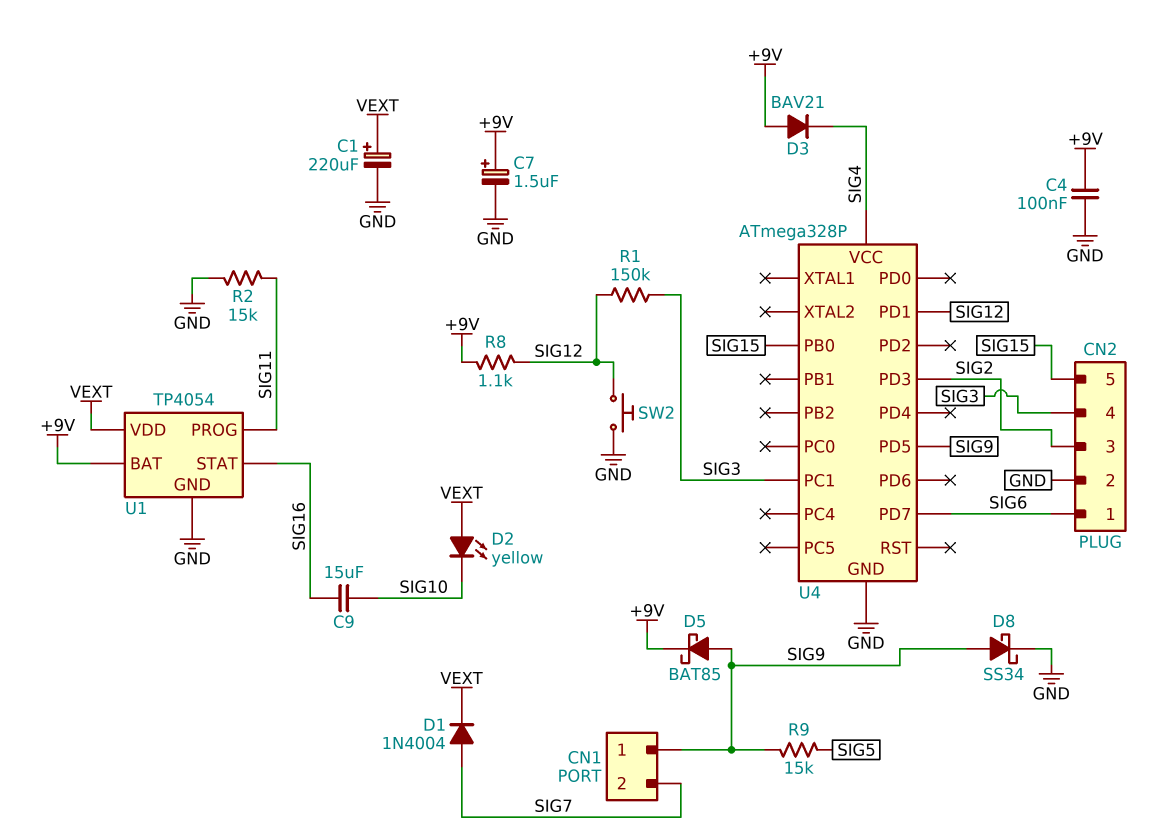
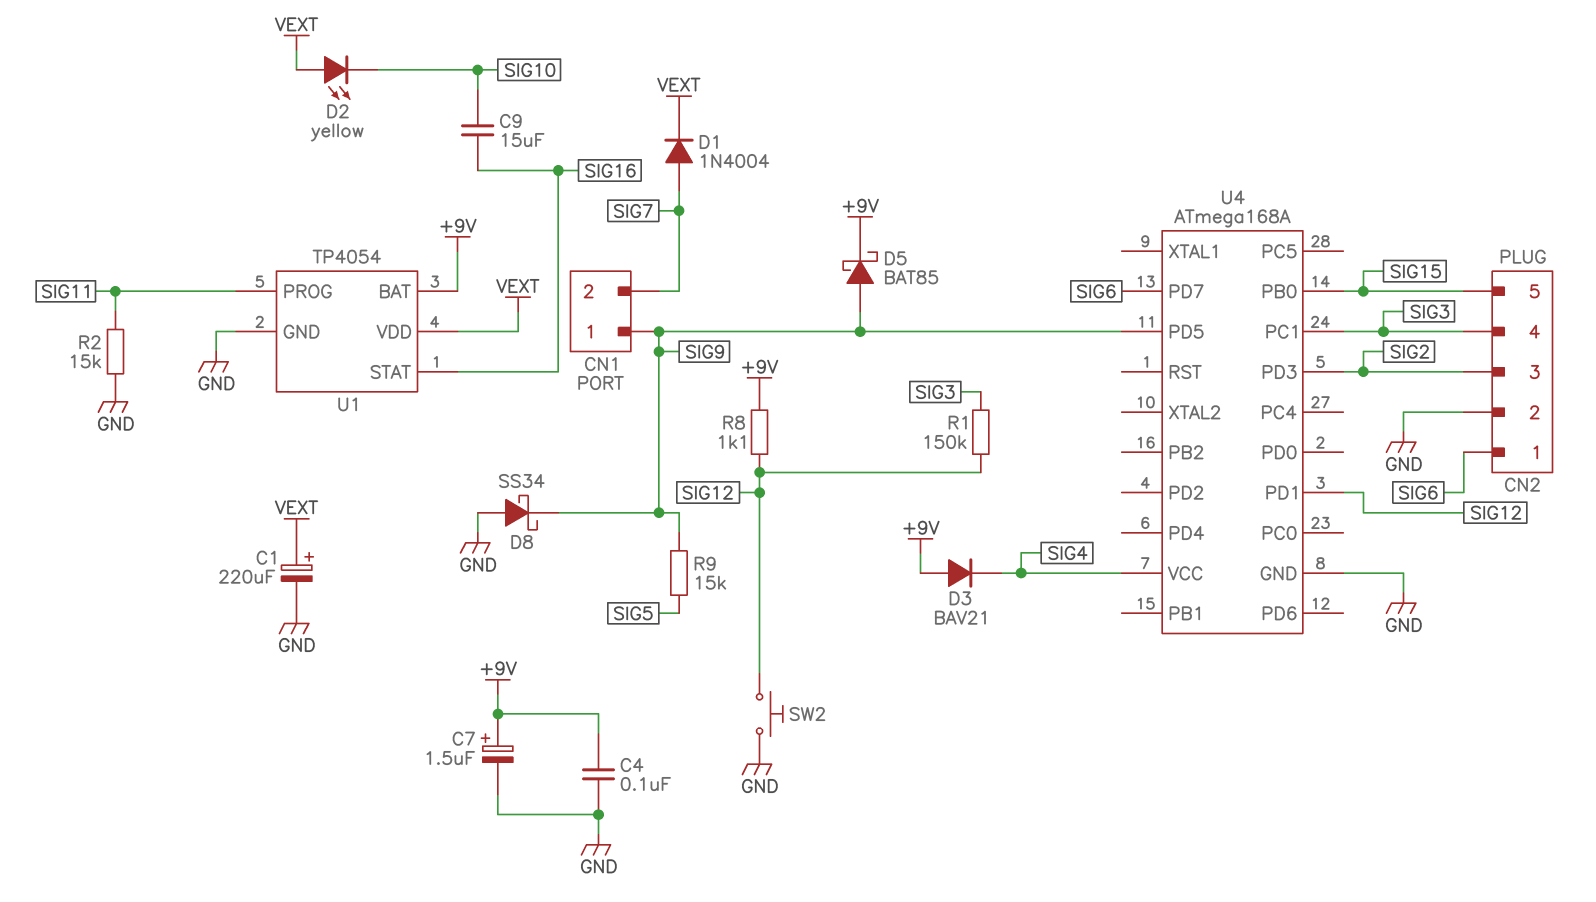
D8: schottky SS34 (A SIG9, K GND) -> schottky SS34 (A GND, K SIG9)
U4: ATmega328P -> ATmega168A

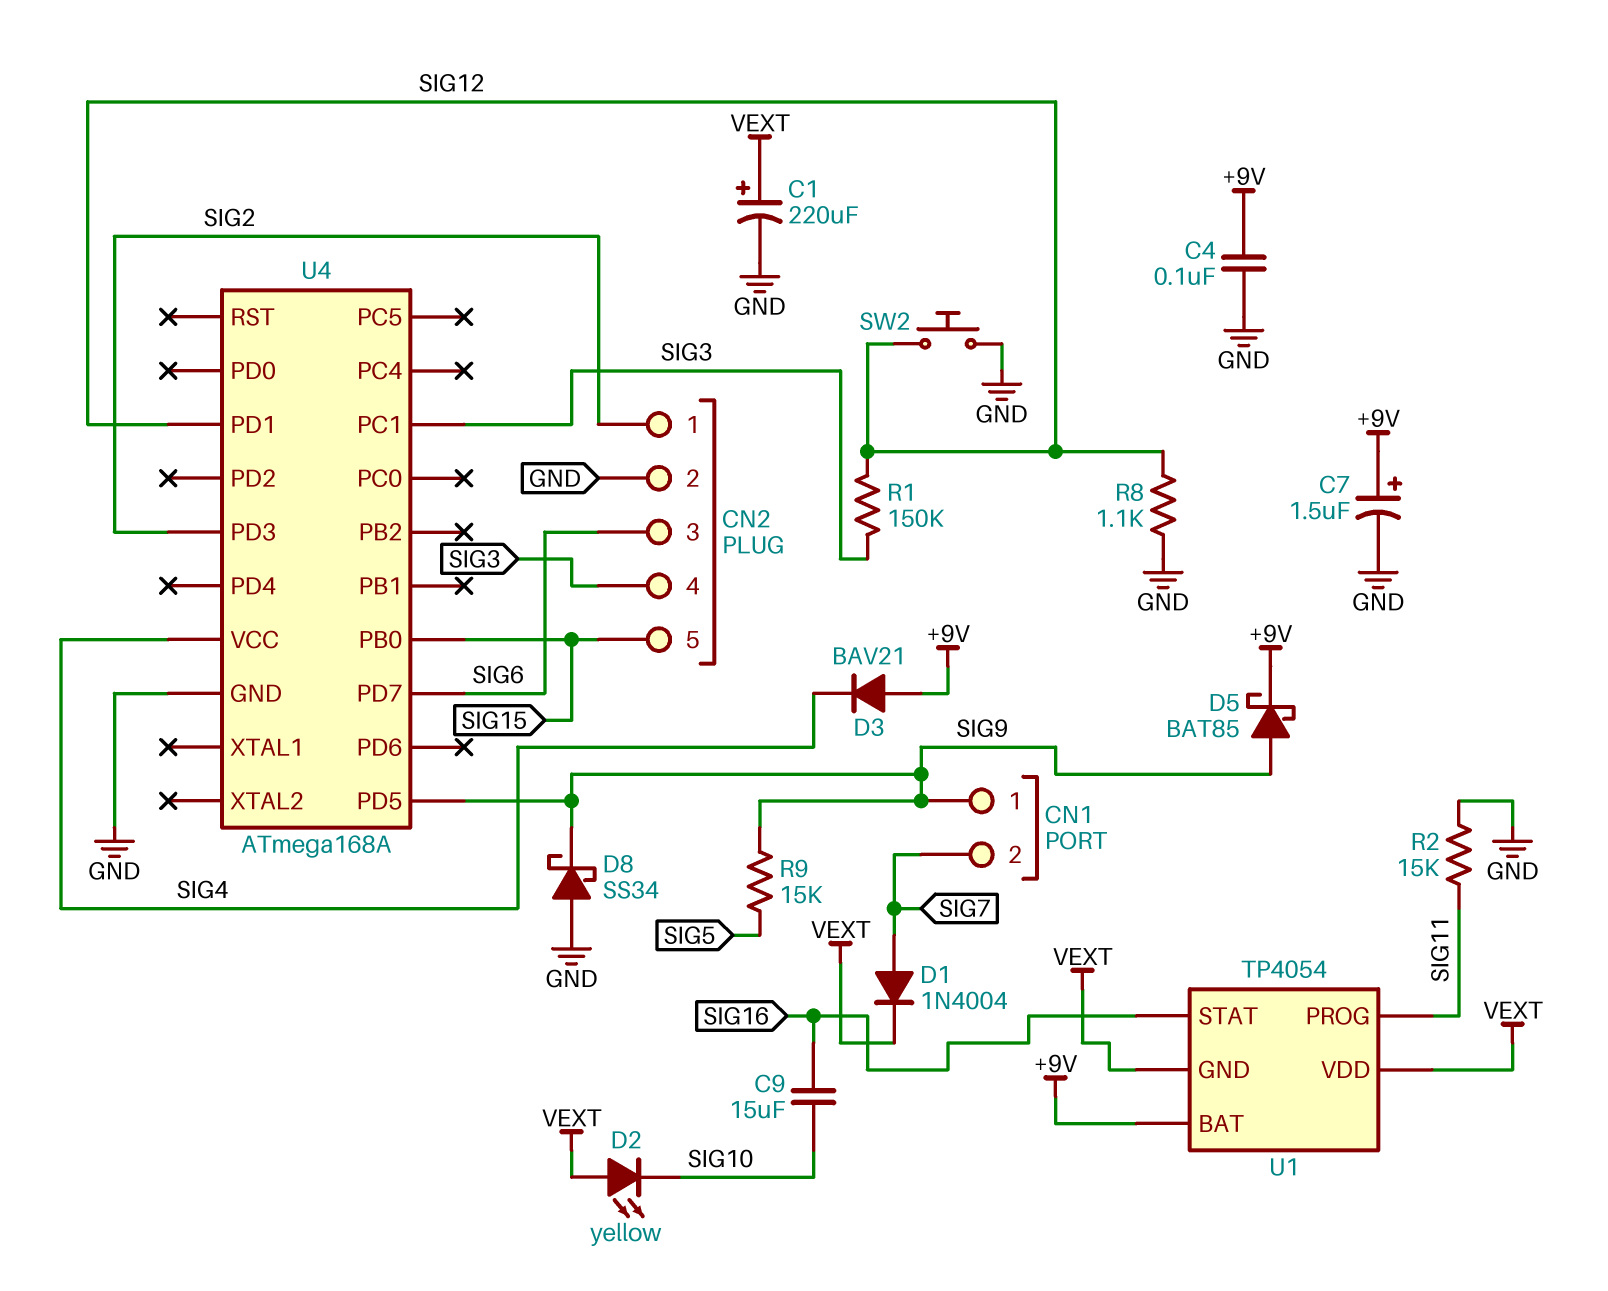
CN2 pin 1: SIG6 -> SIG2
CN2 pin 3: SIG2 -> SIG6
R8: 1.1k (+9V, SIG12) -> 1.1k (GND, SIG12)
U1 pin GND: GND -> VEXT

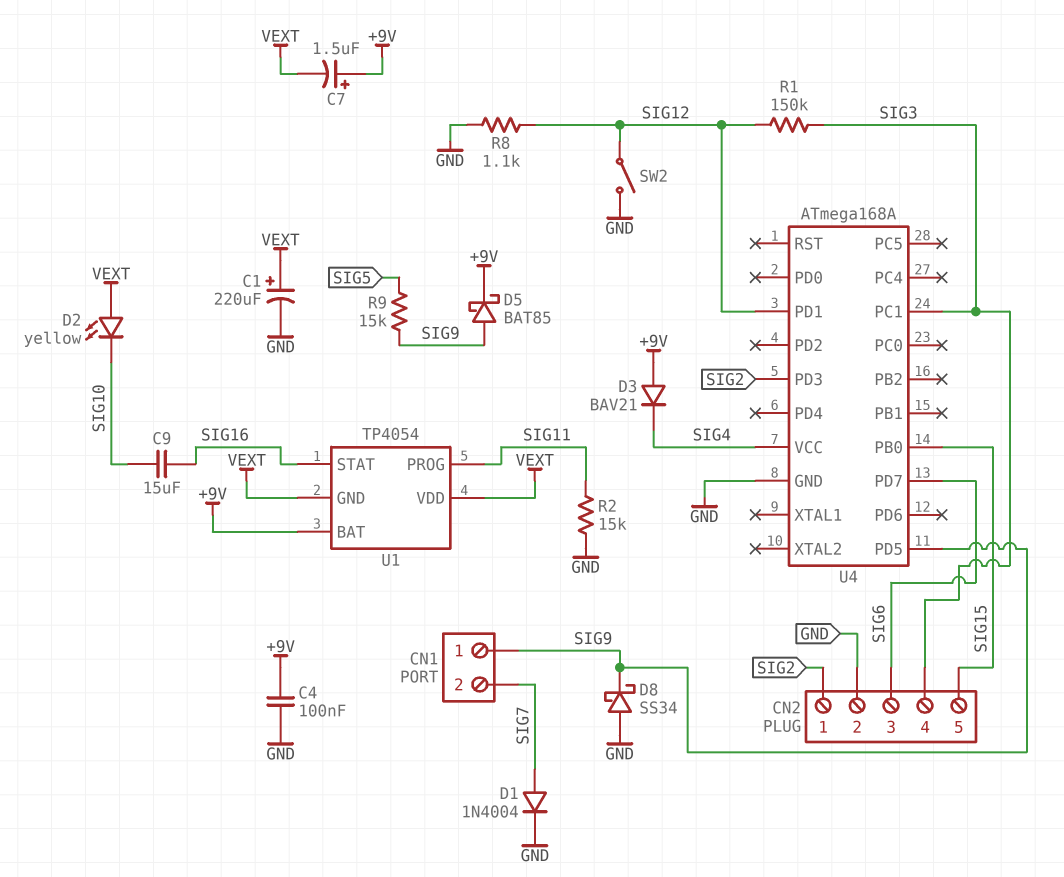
C7: 1.5uF (plus +9V, minus GND) -> 1.5uF (plus +9V, minus VEXT)
D1: diode 1N4004 (A SIG7, K VEXT) -> diode 1N4004 (A SIG7, K GND)
SW2: button (GND, SIG12) -> switch (GND, SIG12)

